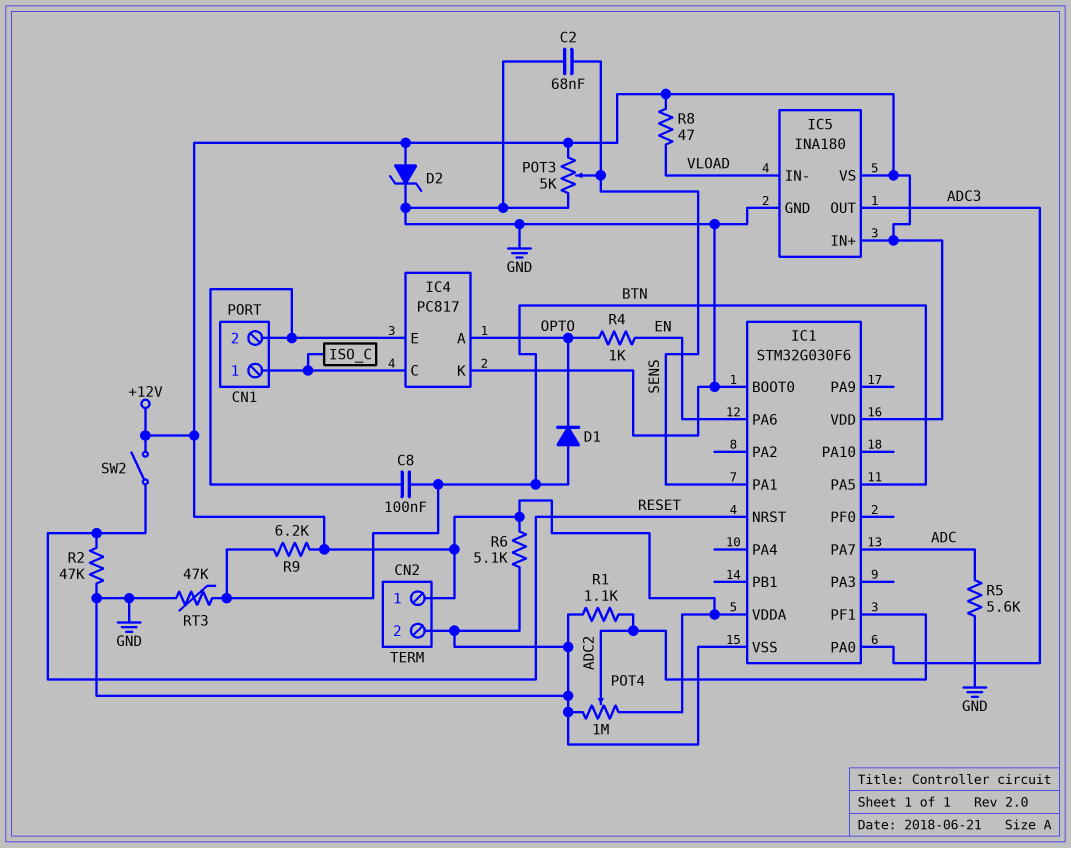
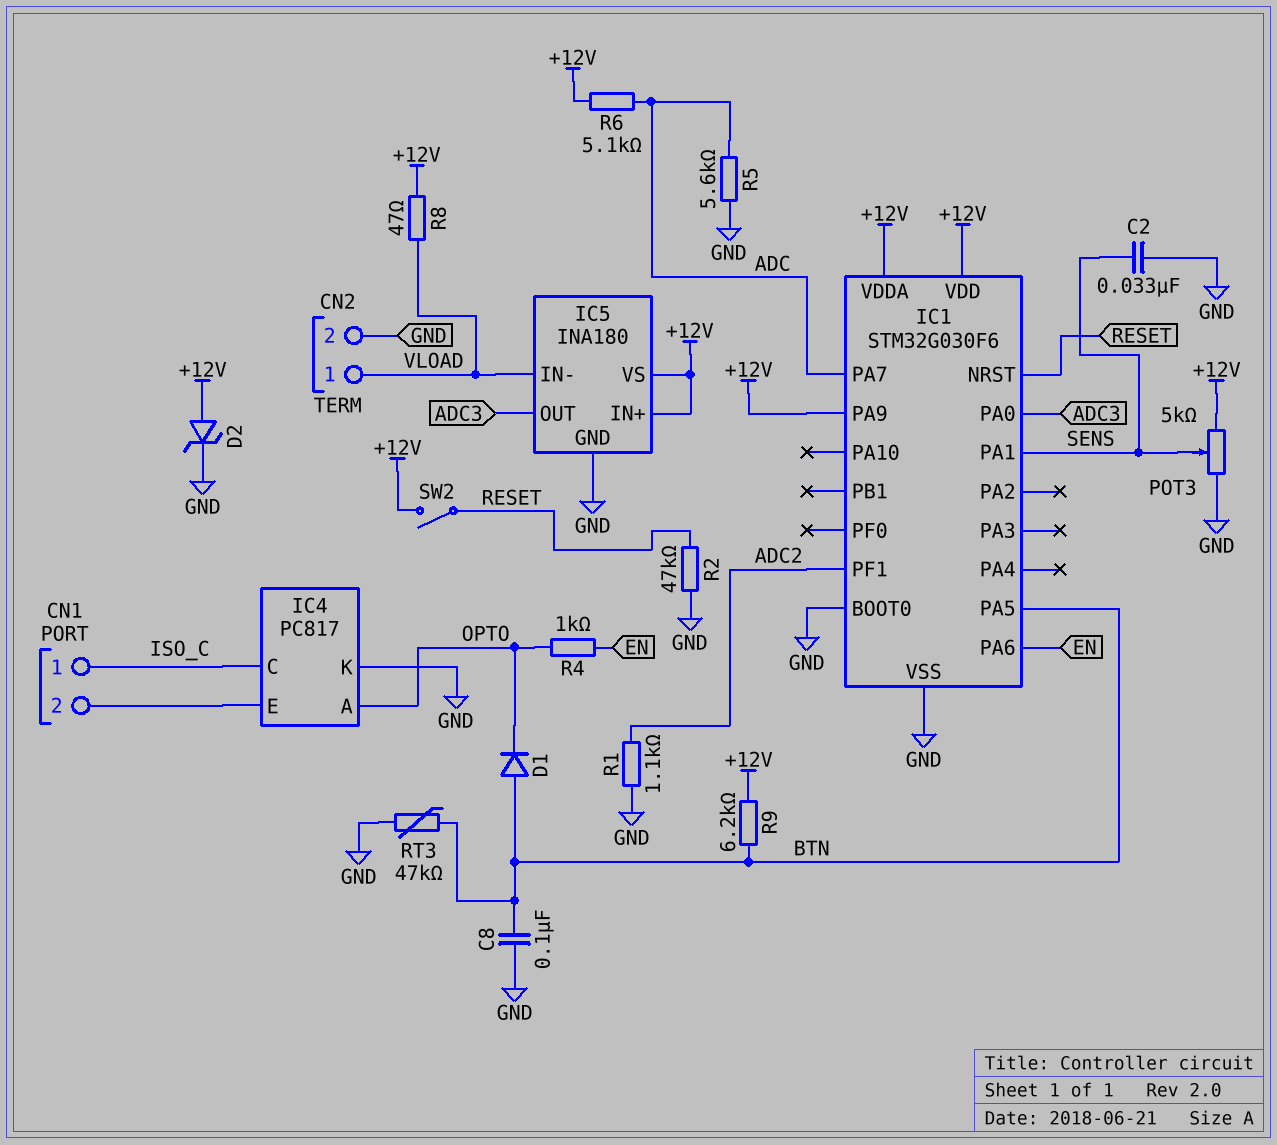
C2: 68nF (GND, SENS) -> 33nF (GND, SENS)
C8: 100nF (BTN, CN1/2) -> 100nF (BTN, GND)
CN2 pin 1: +12V -> VLOAD
IC1 pin PA9: none -> +12V
POT4: 1M (+12V, GND, wiper ADC2) -> none
R6: 5.1k (+12V, GND) -> 5.1k (+12V, ADC)

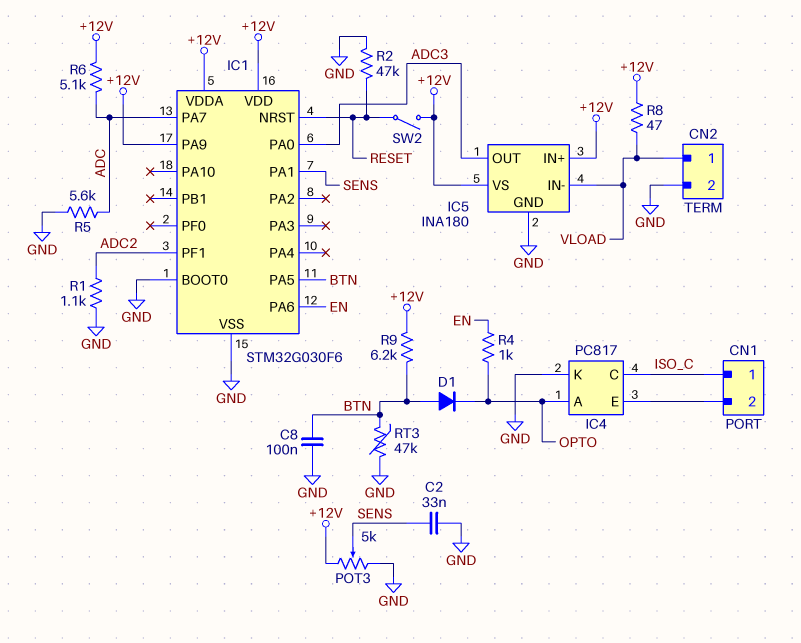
D2: zener (A +12V, K GND) -> none

